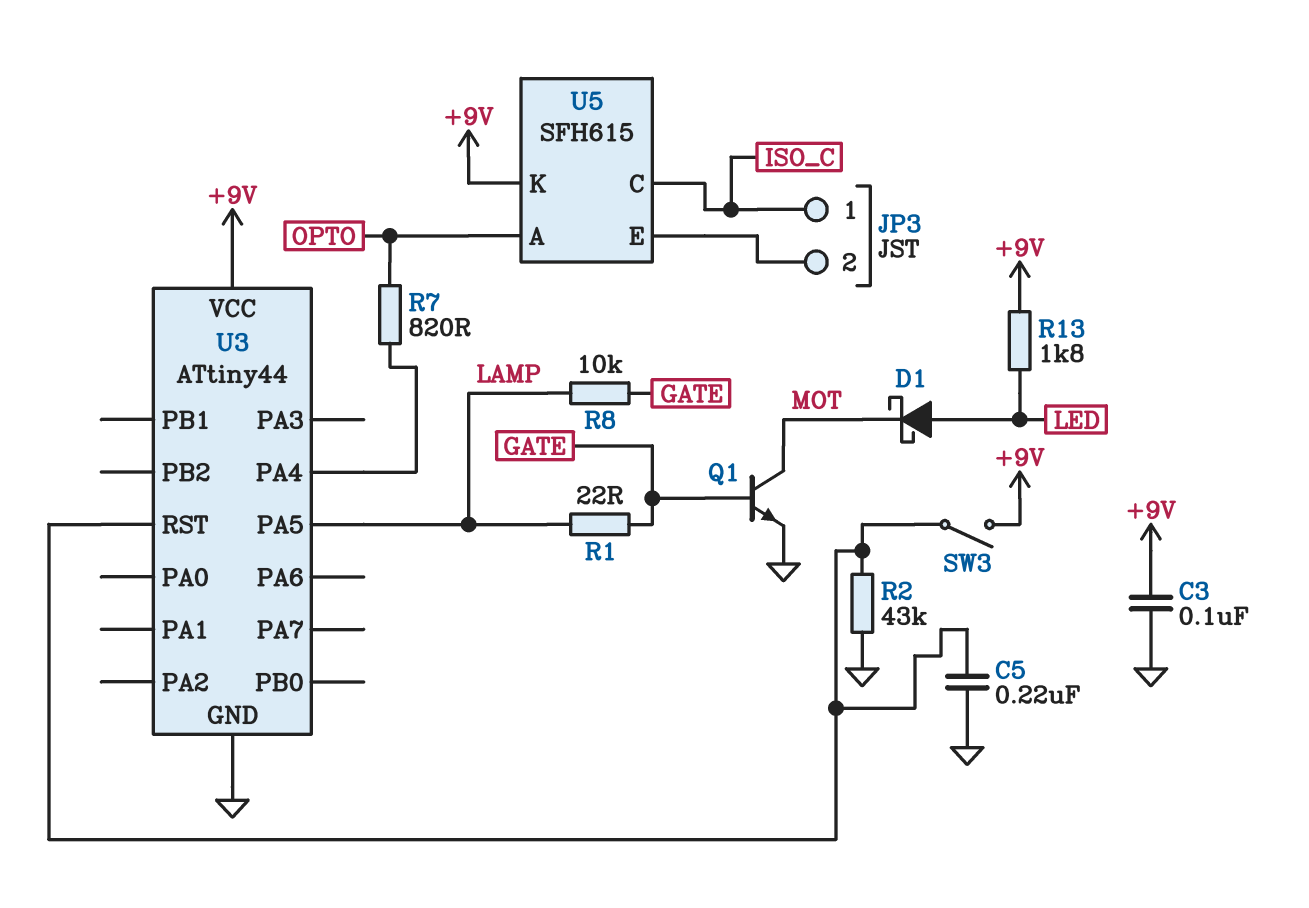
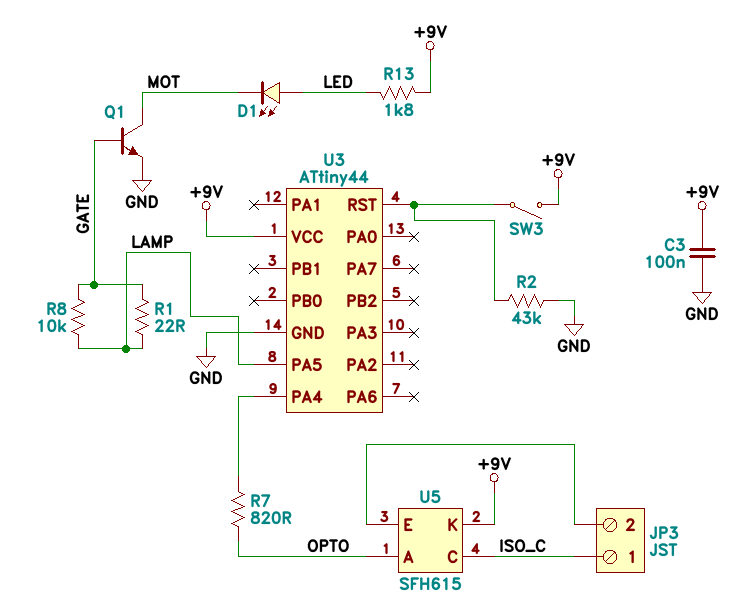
C5: 220nF (GND, U3/RST) -> none
D1: schottky (A LED, K MOT) -> LED (A LED, K MOT)

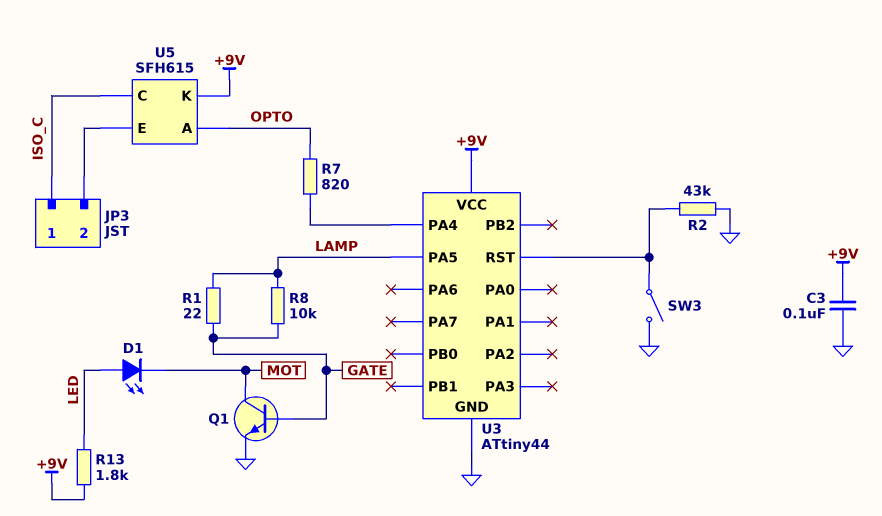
SW3: switch (+9V, U3/RST) -> switch (GND, U3/RST)

